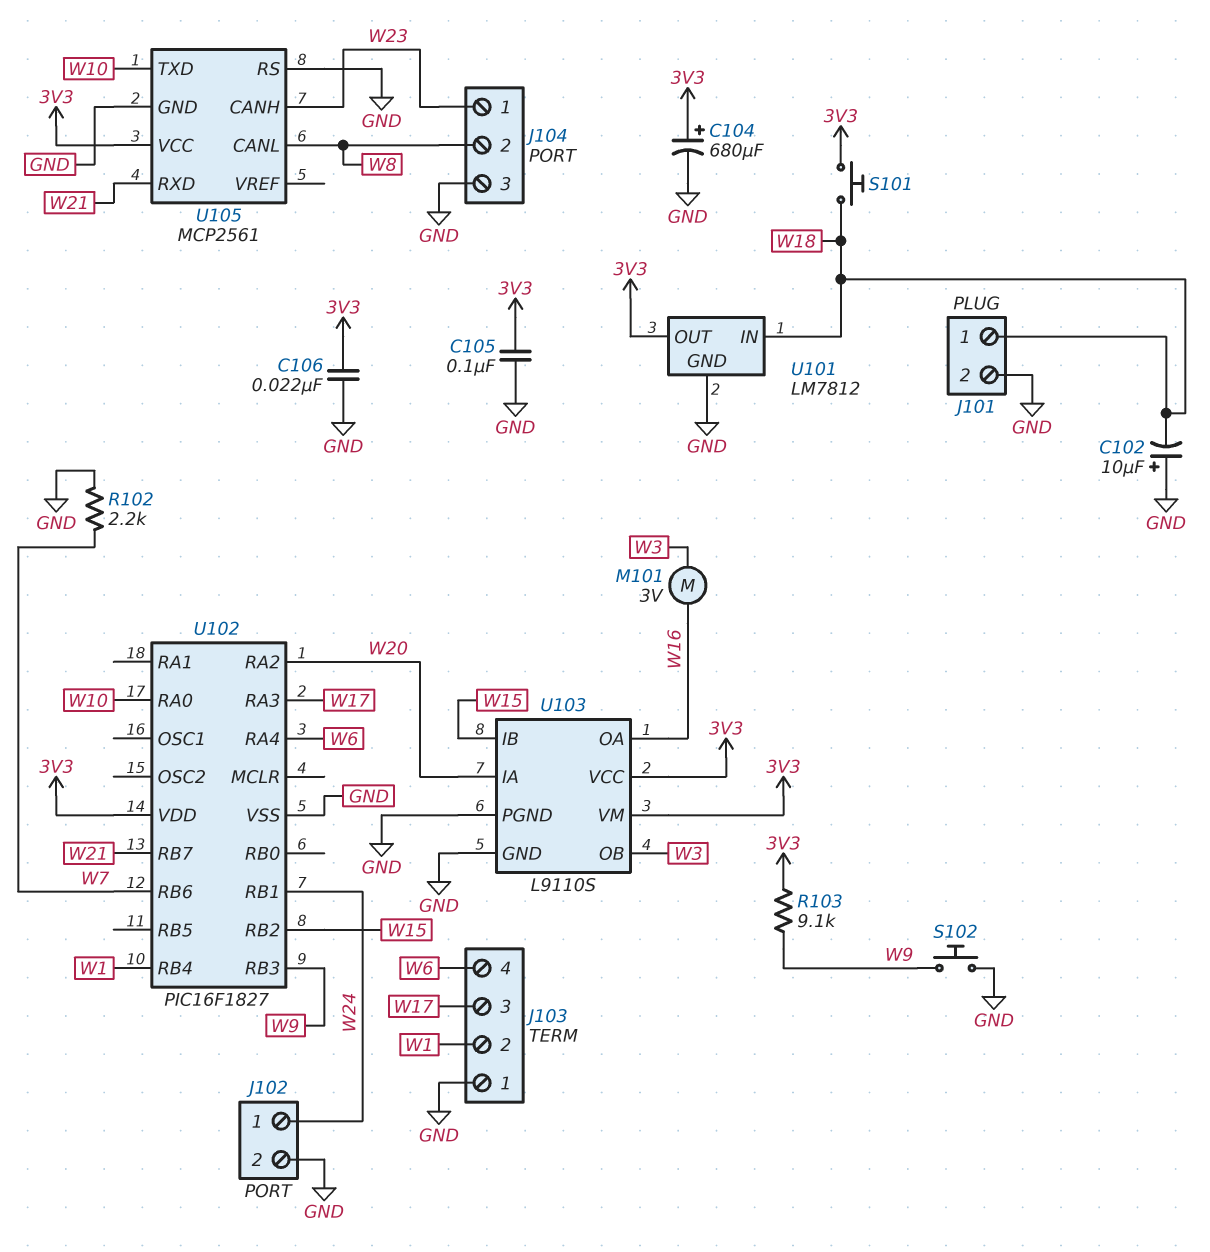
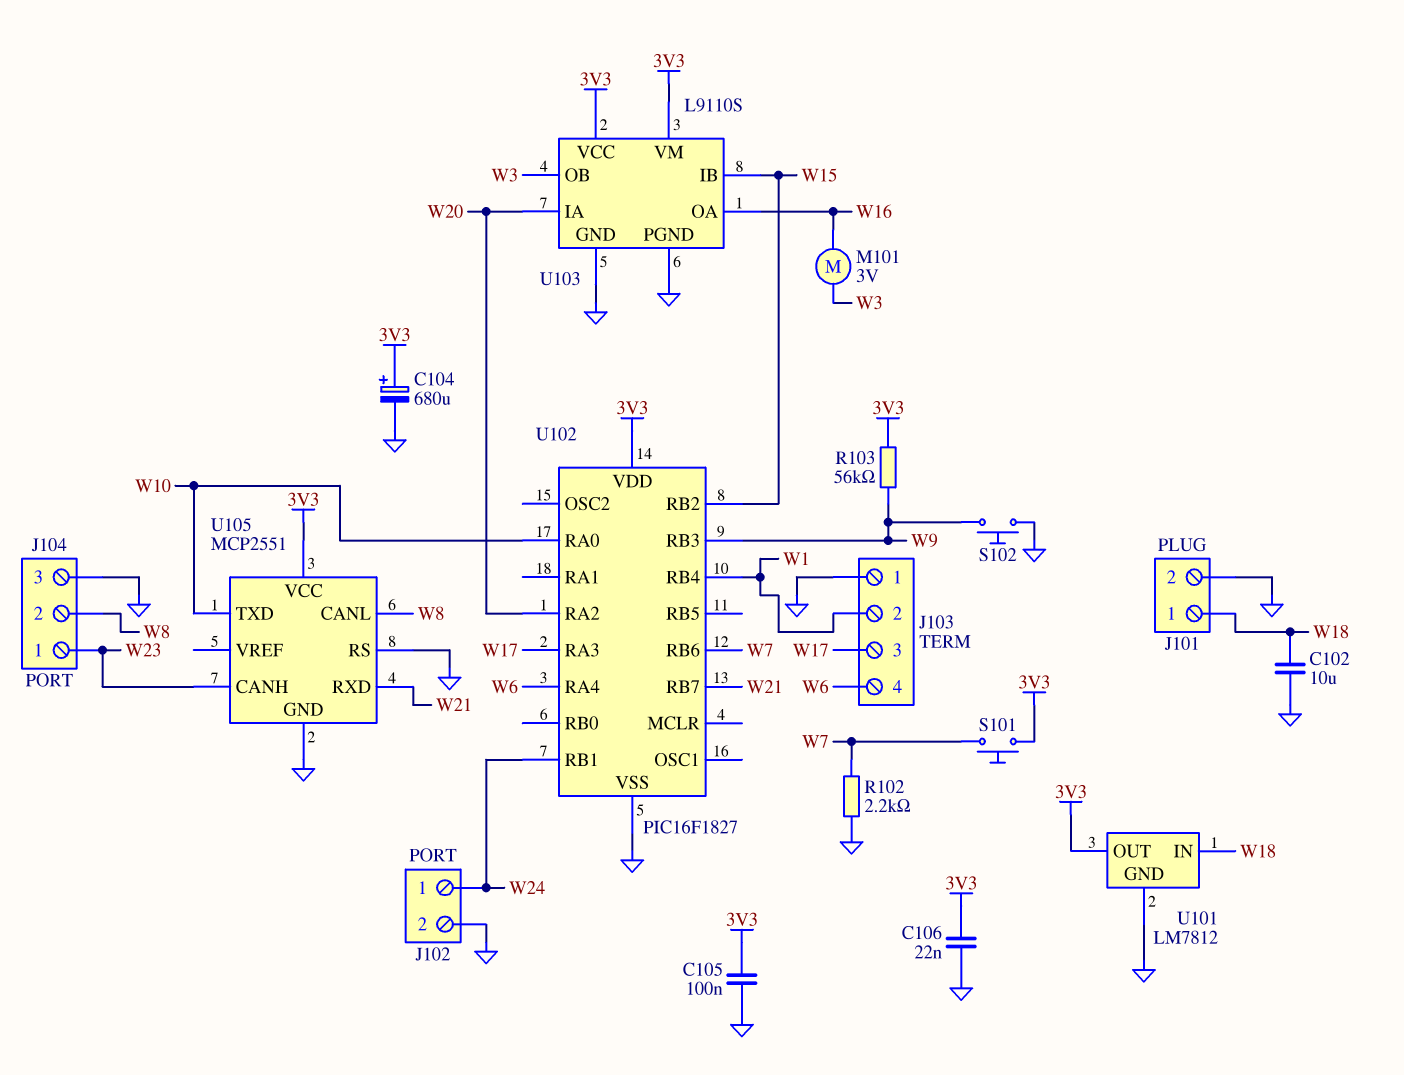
C102: 10uF (plus GND, minus W18) -> 10uF (GND, W18)
R103: 9.1k (3V3, W9) -> 56k (3V3, W9)
S101: button (3V3, W18) -> button (3V3, W7)
U105: MCP2561 -> MCP2551

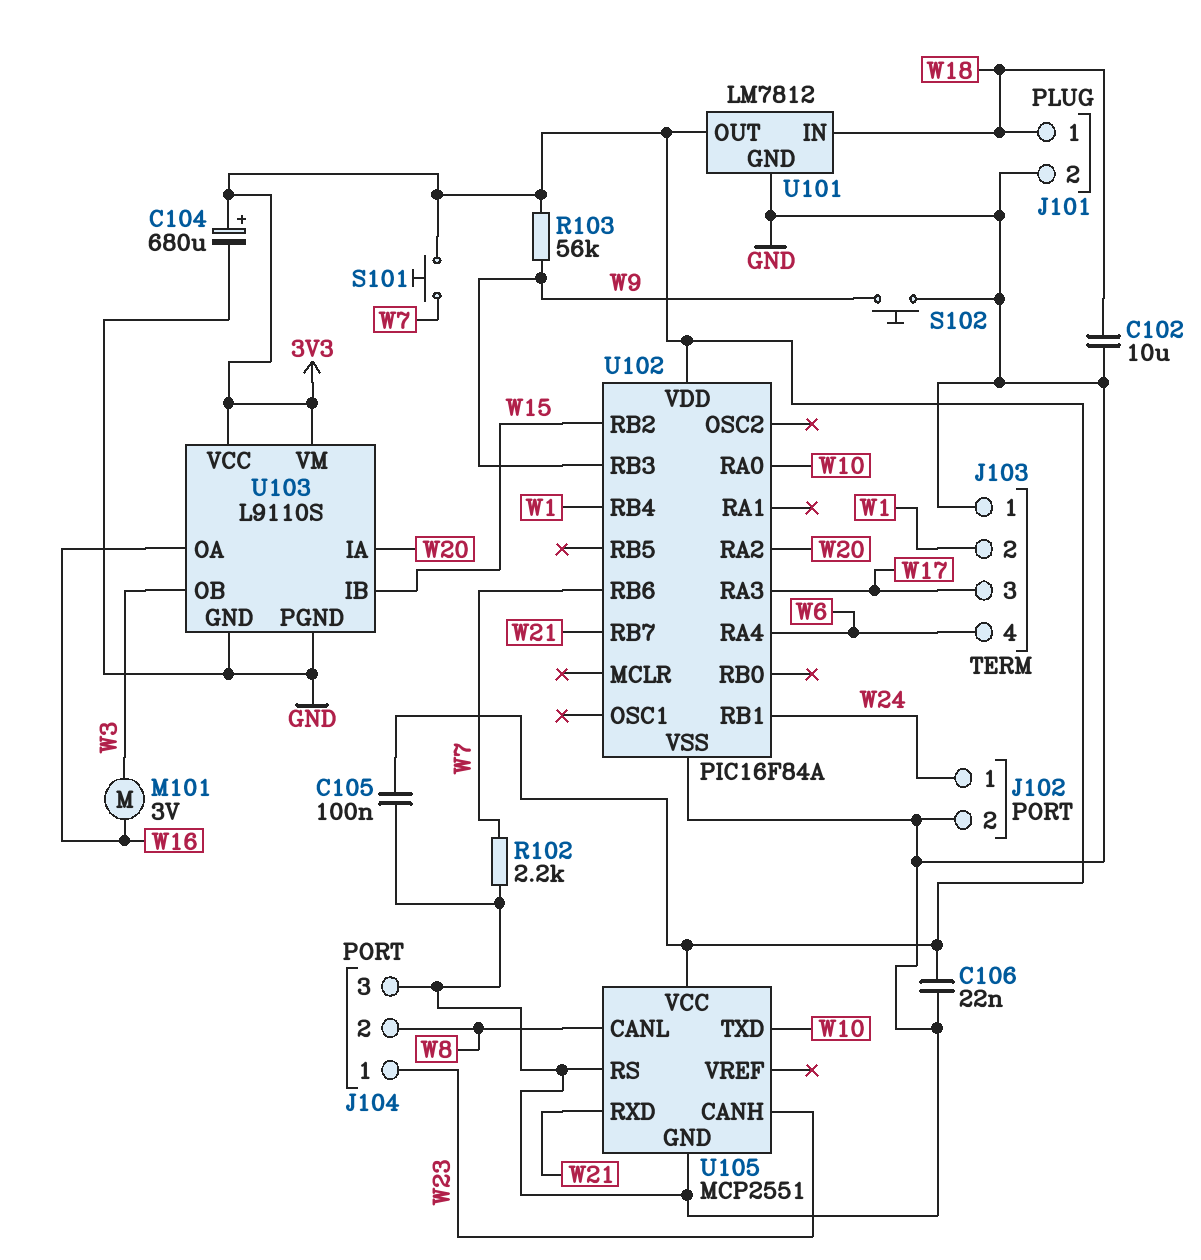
U102: PIC16F1827 -> PIC16F84A

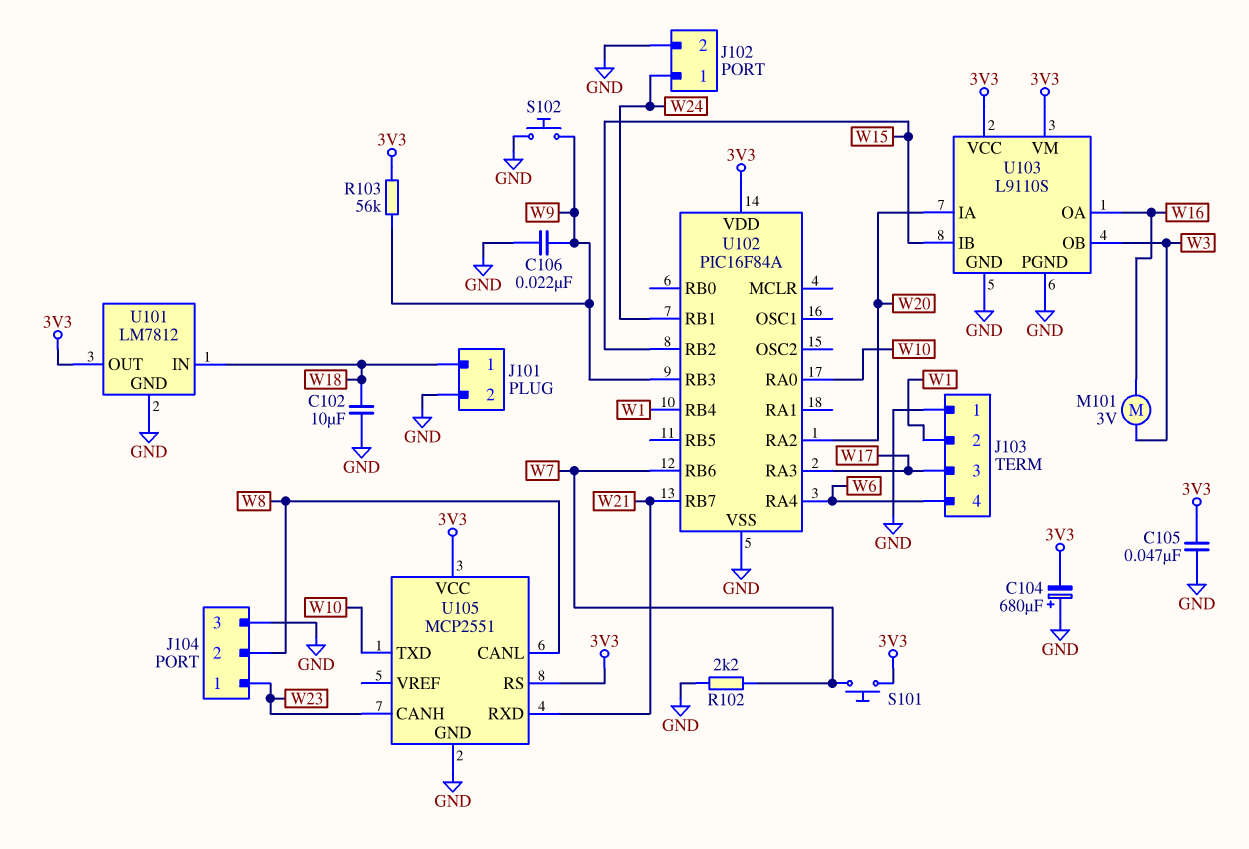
C104: 680uF (plus 3V3, minus GND) -> 680uF (plus GND, minus 3V3)
C105: 100nF (3V3, GND) -> 47nF (3V3, GND)
C106: 22nF (3V3, GND) -> 22nF (GND, W9)
U105 pin RS: GND -> 3V3

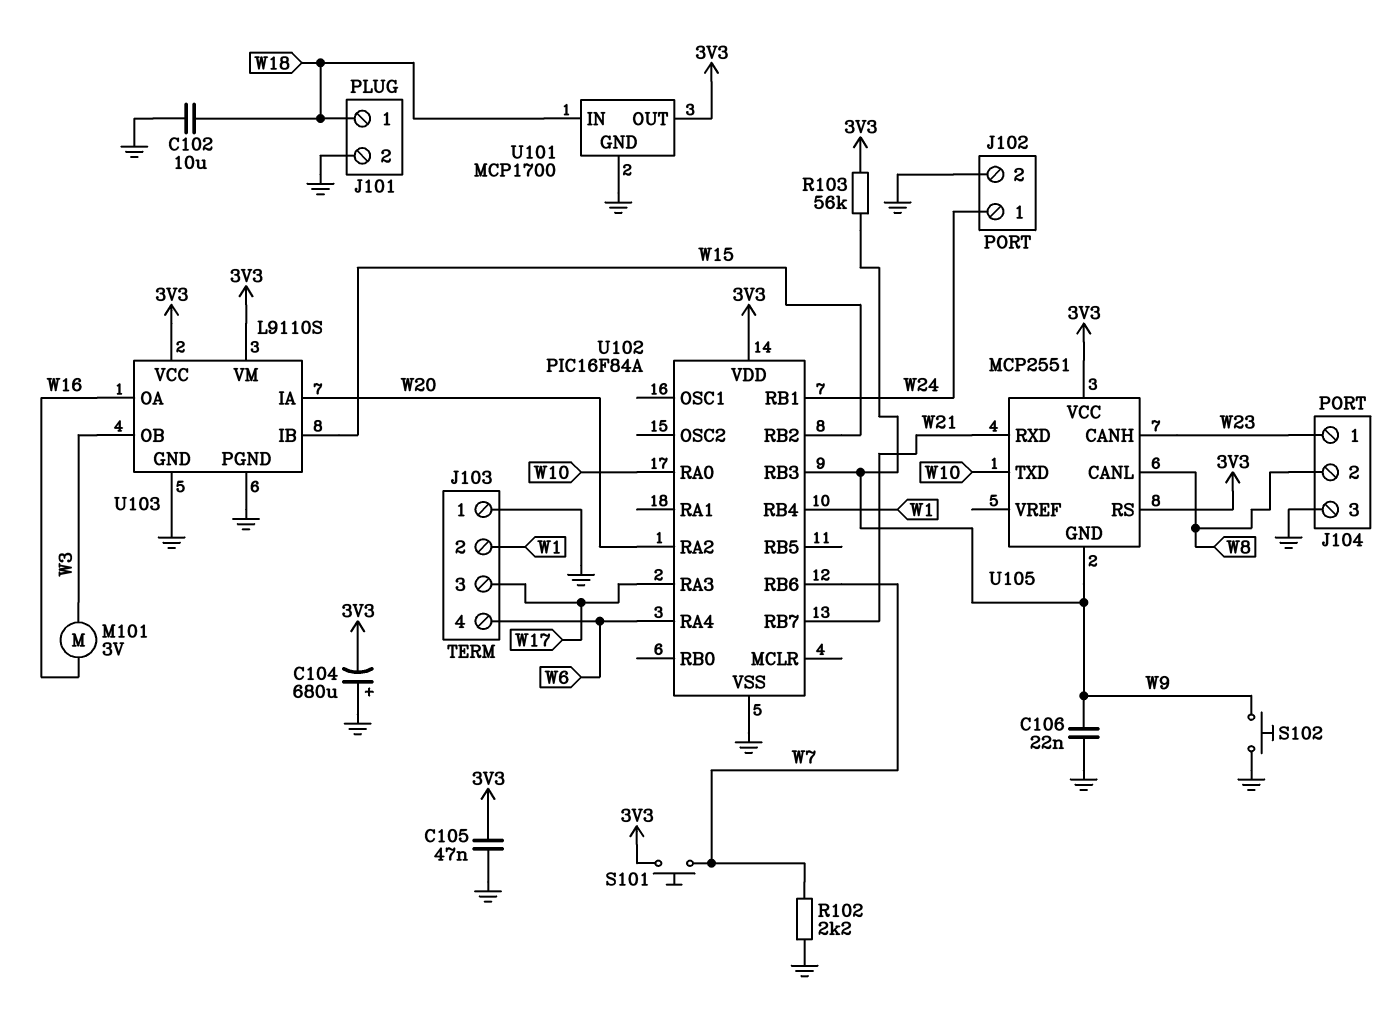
U101: LM7812 -> MCP1700
U105 pin GND: GND -> W9

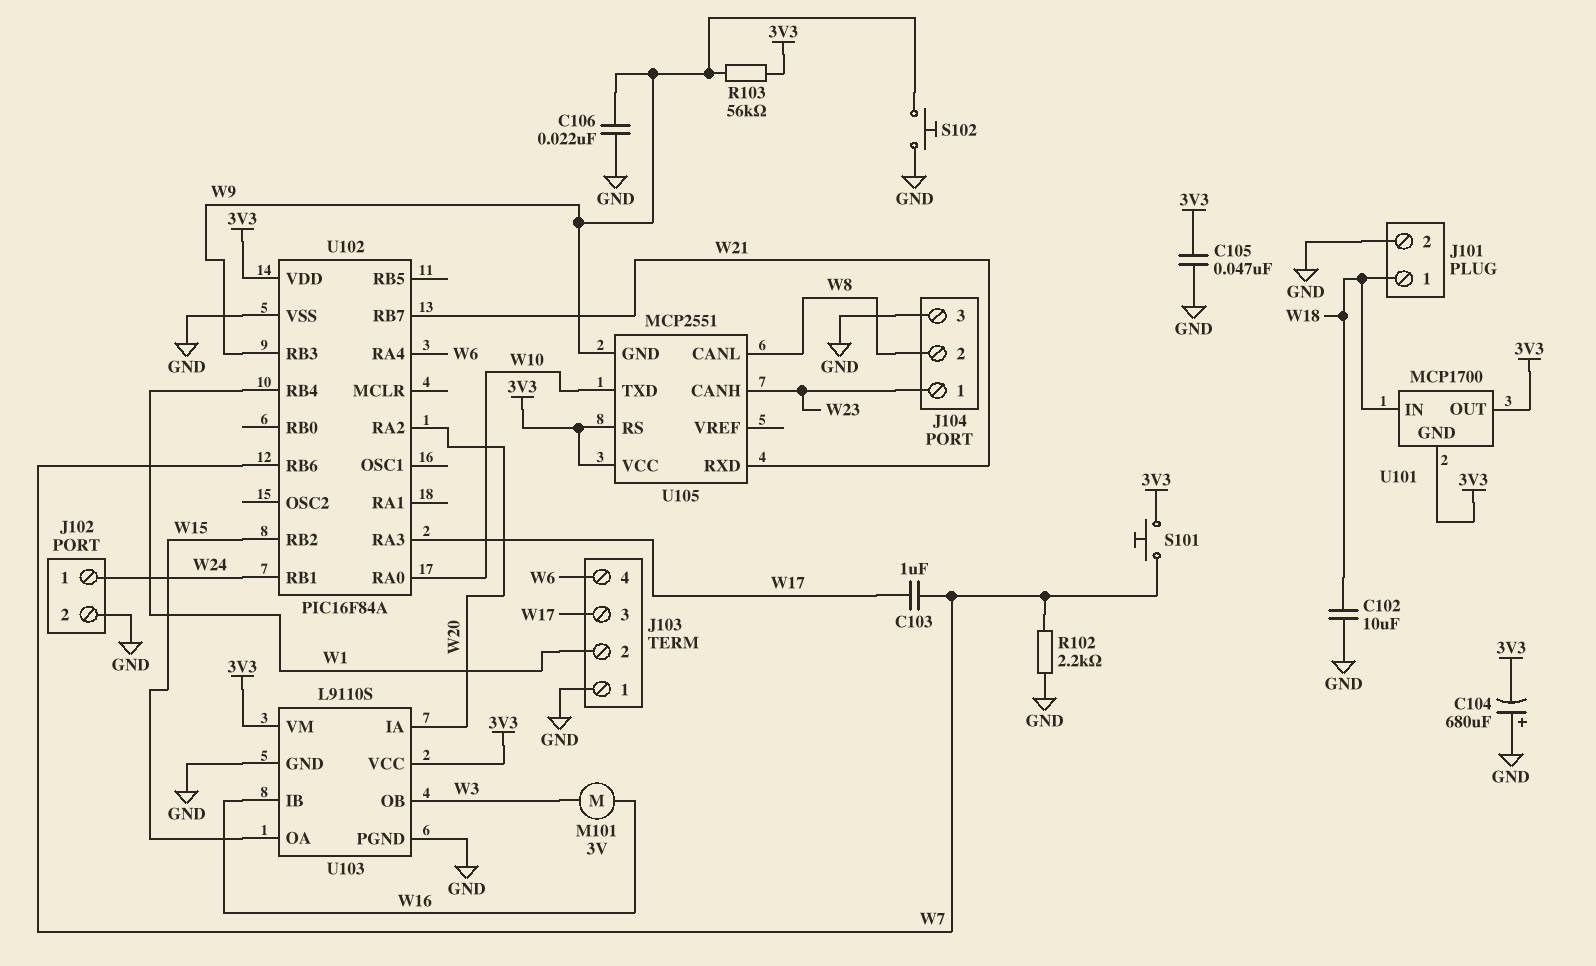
C103: none -> 1uF (W7, W17)
U101 pin GND: GND -> 3V3
U103 pin IB: W15 -> W16
U103 pin OA: W16 -> W15

